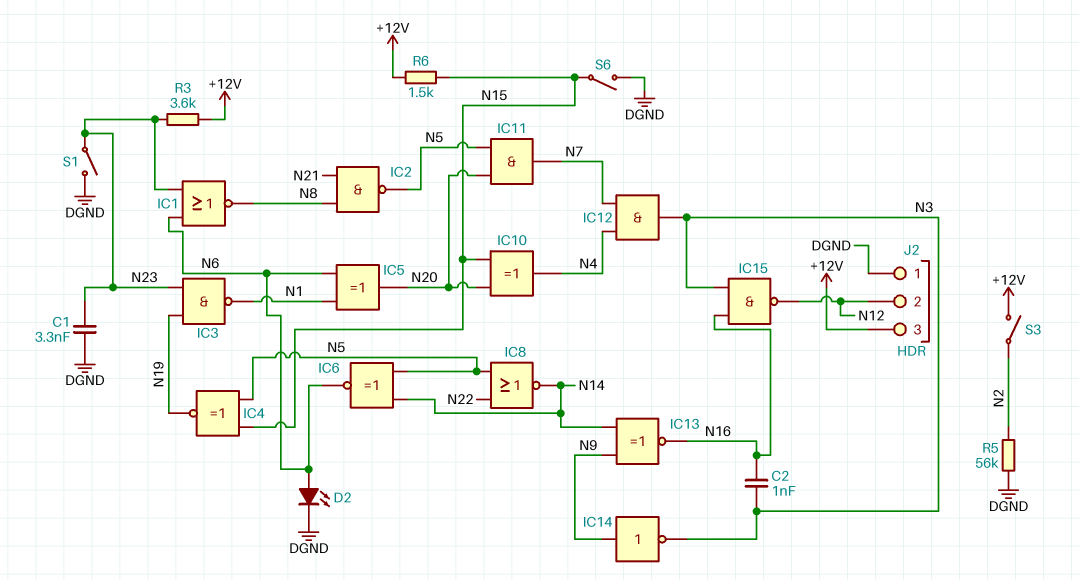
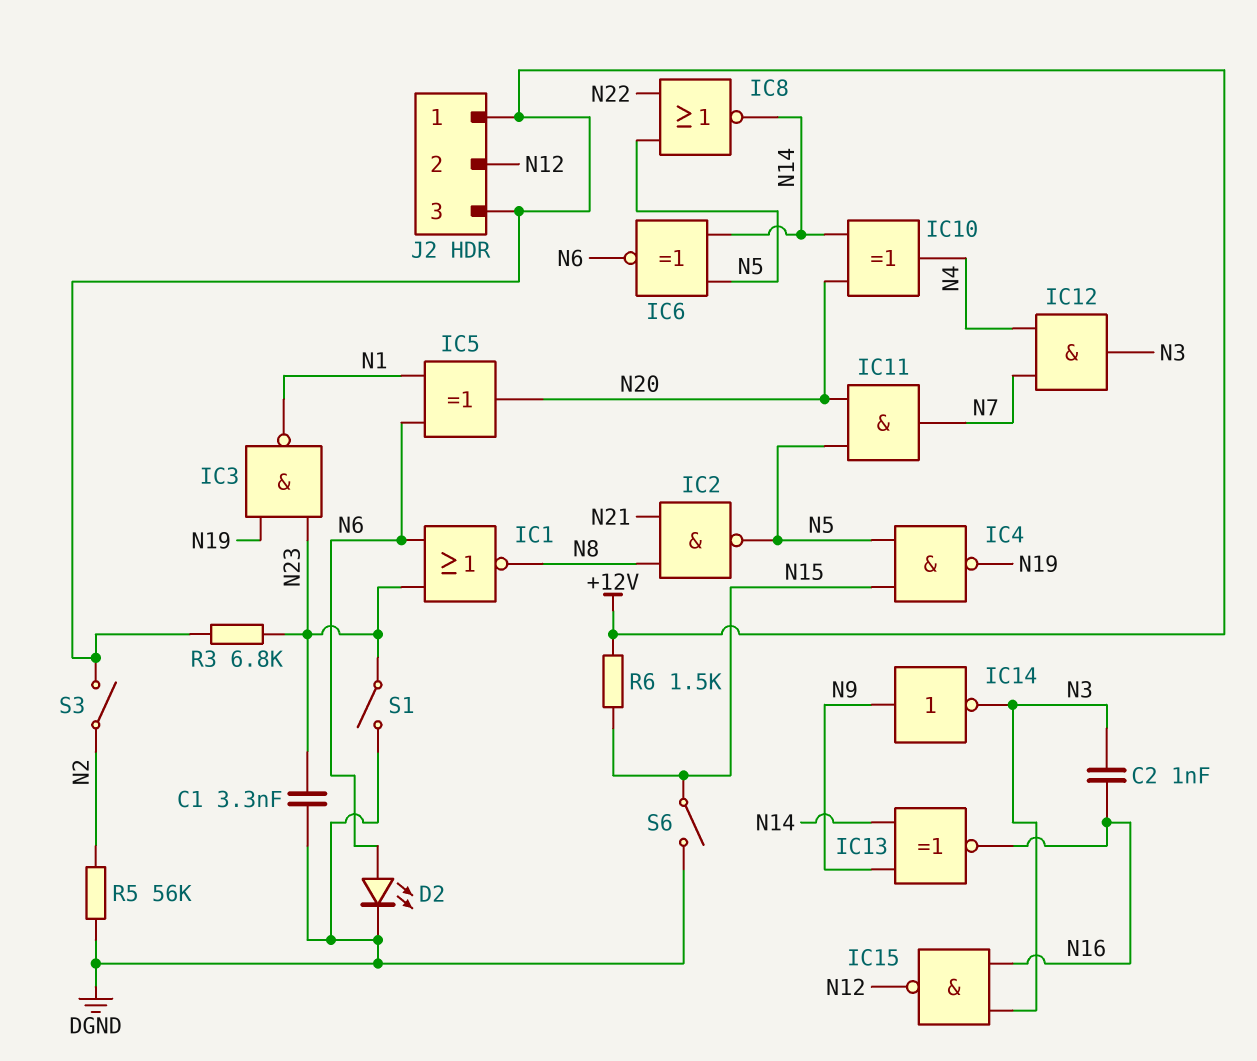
IC4: XNOR (in N5, in N15, out N19) -> NAND (in N5, in N15, out N19)
IC10: XOR (in N15, in N20, out N4) -> XOR (in N14, in N20, out N4)
J2 pin 1: DGND -> +12V
R3: 3.6k (+12V, N23) -> 6.8k (+12V, N23)

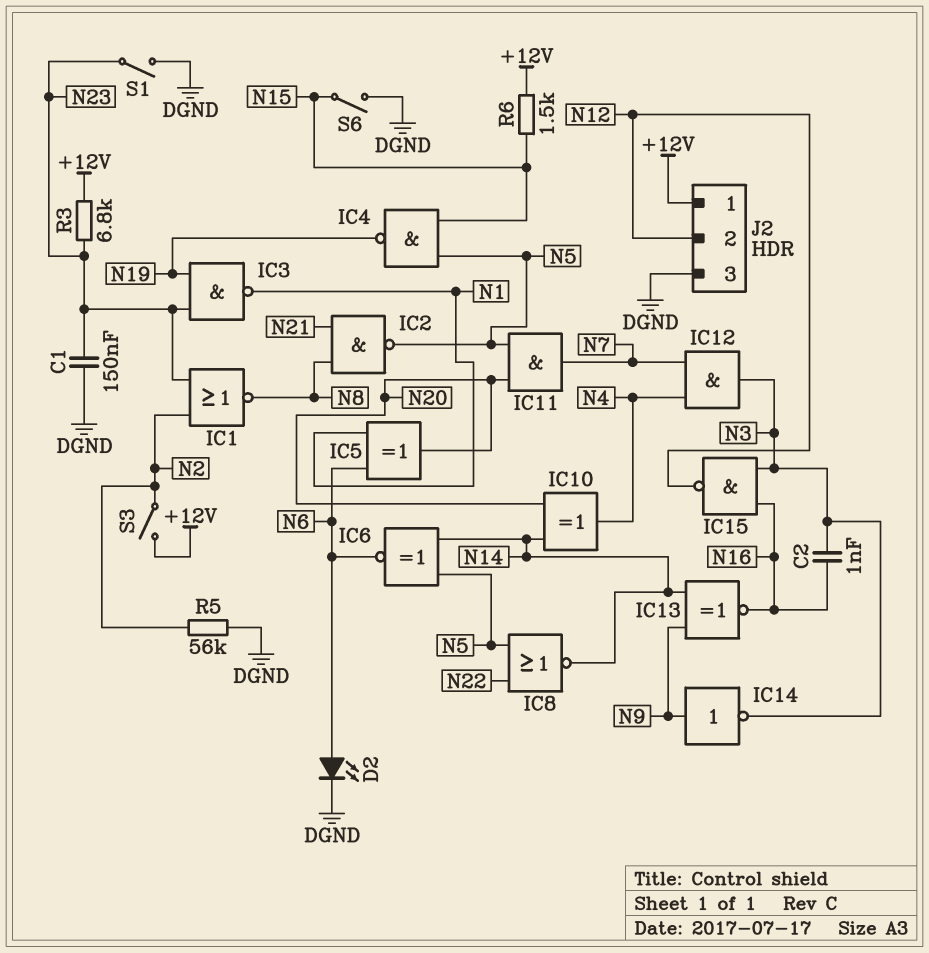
C1: 3.3nF (DGND, N23) -> 150nF (DGND, N23)
IC1: NOR (in N6, in N23, out N8) -> NOR (in N2, in N23, out N8)
J2 pin 3: +12V -> DGND

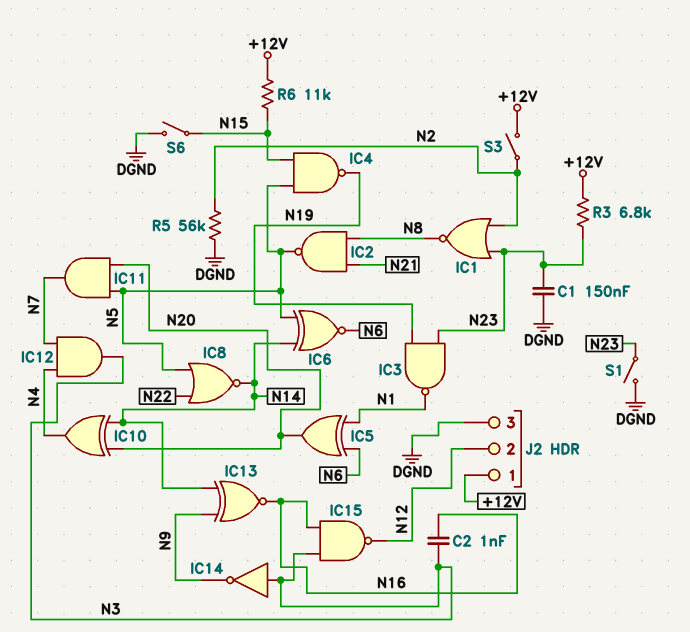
D2: LED (A N6, K DGND) -> none
IC14: NOT (in N9, out N3) -> NOT (in N3, out N9)
R6: 1.5k (+12V, N15) -> 11k (+12V, N15)

